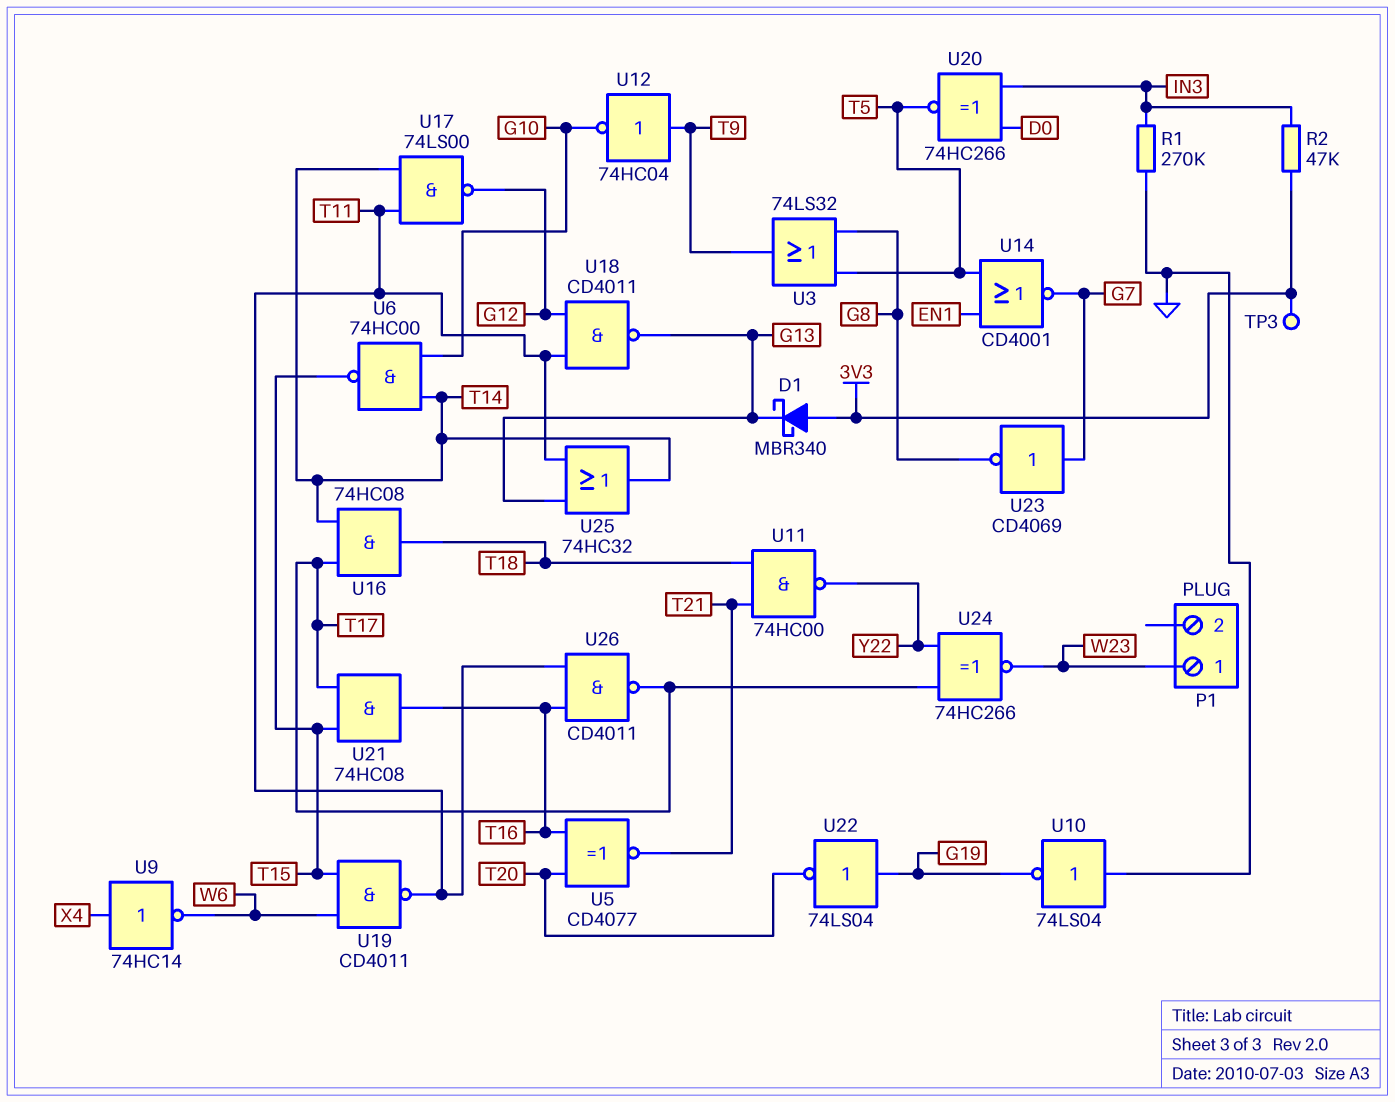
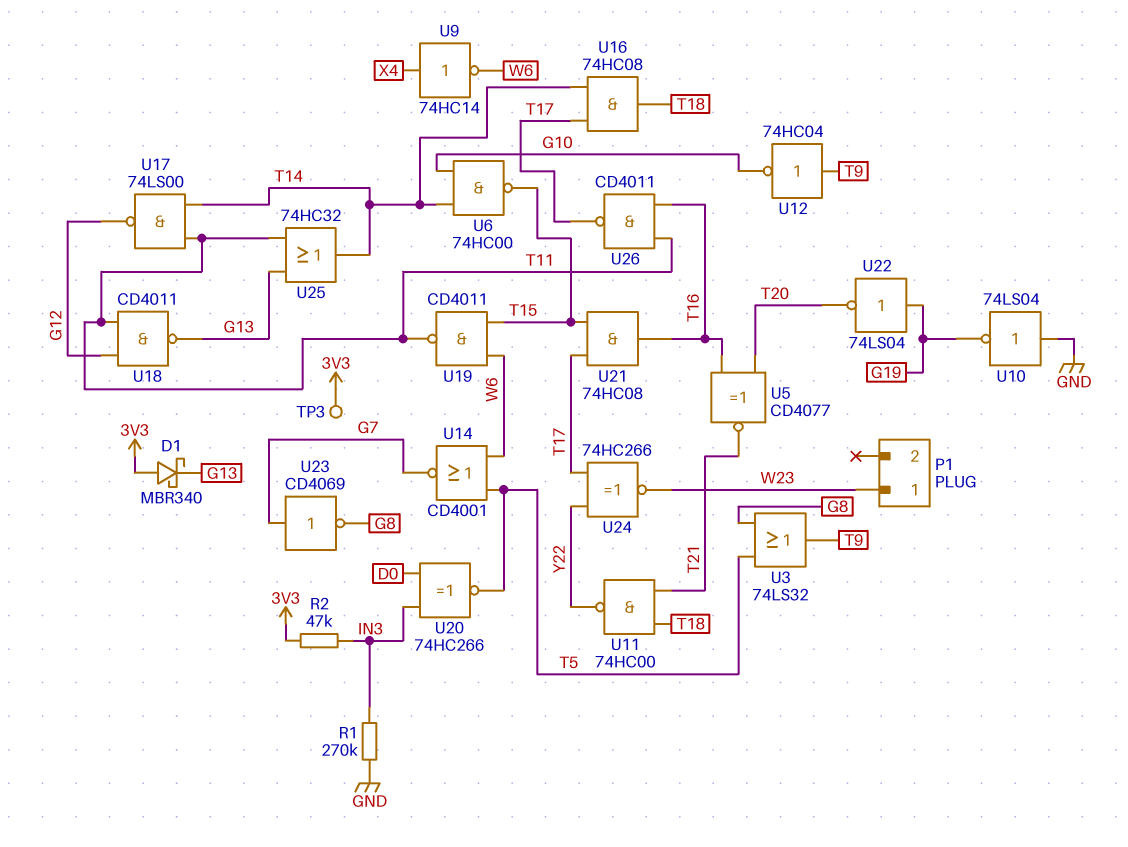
U14: NOR CD4001 (in EN1, in T5, out G7) -> NOR CD4001 (in T5, in W6, out G7)

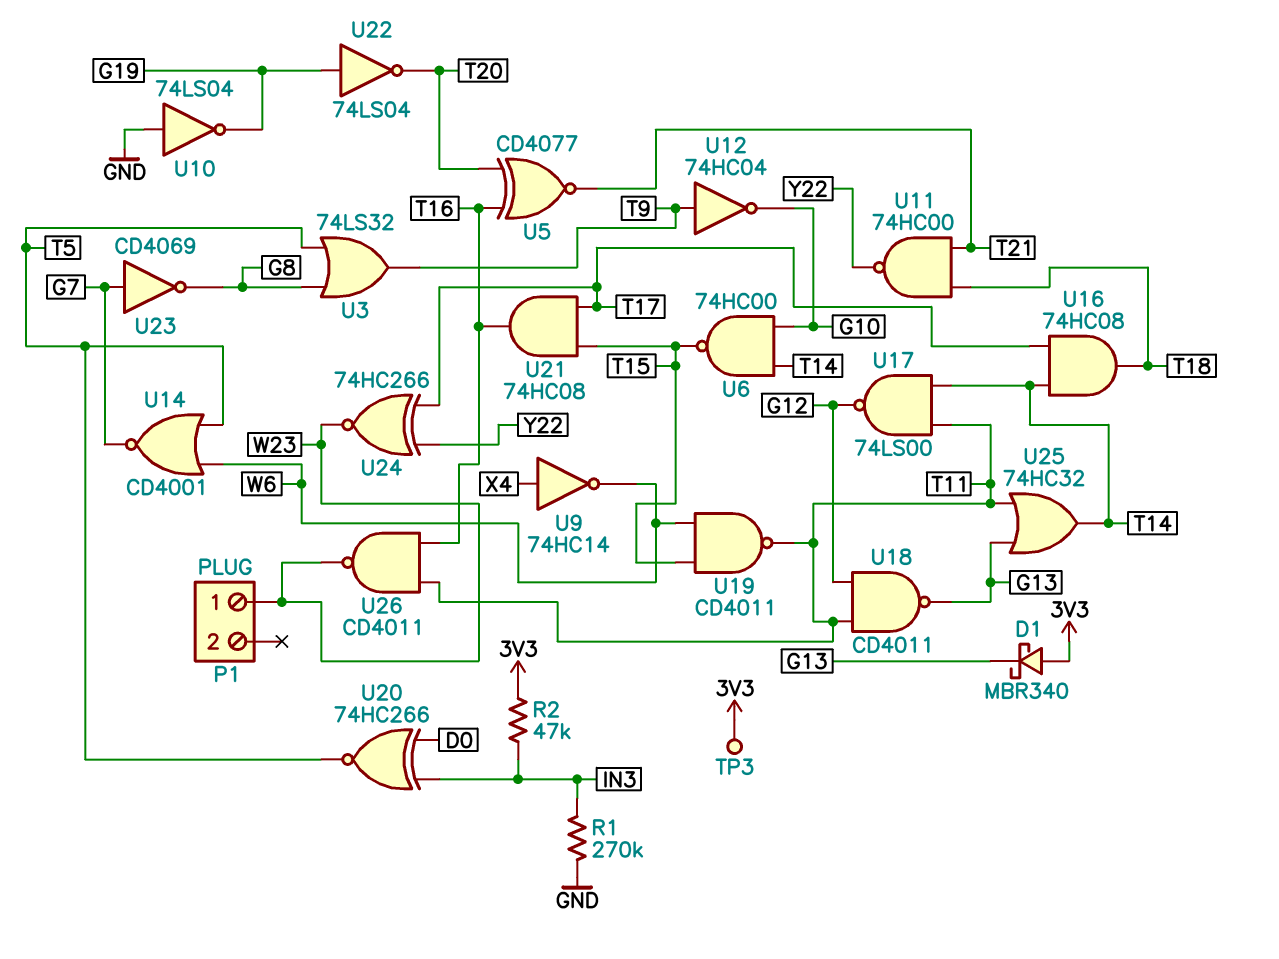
U26: NAND CD4011 (in T11, in T16, out T17) -> NAND CD4011 (in T11, in T16, out W23)

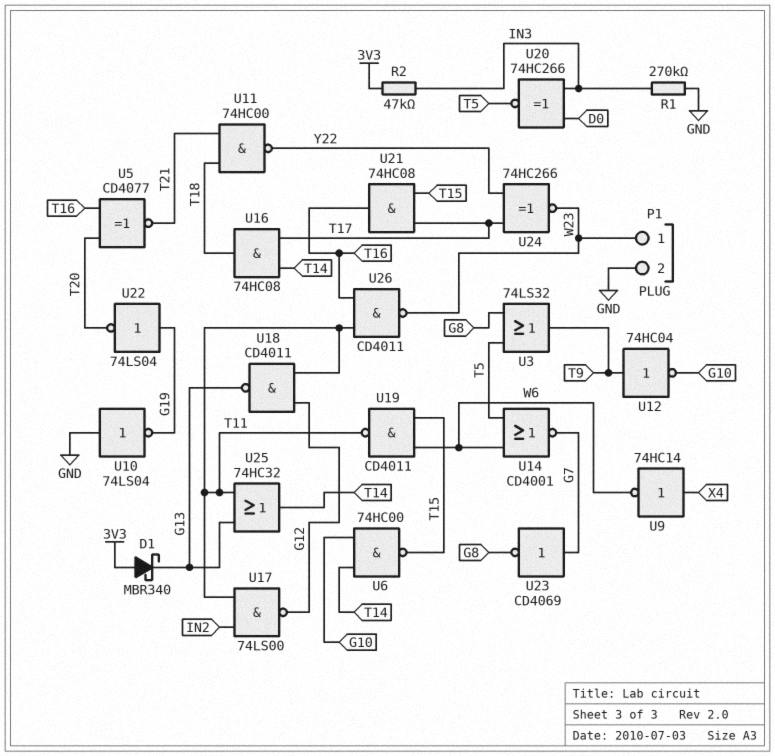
P1 pin 2: none -> GND
TP3: test point (3V3) -> none
U17: NAND 74LS00 (in T11, in T14, out G12) -> NAND 74LS00 (in IN2, in T11, out G12)

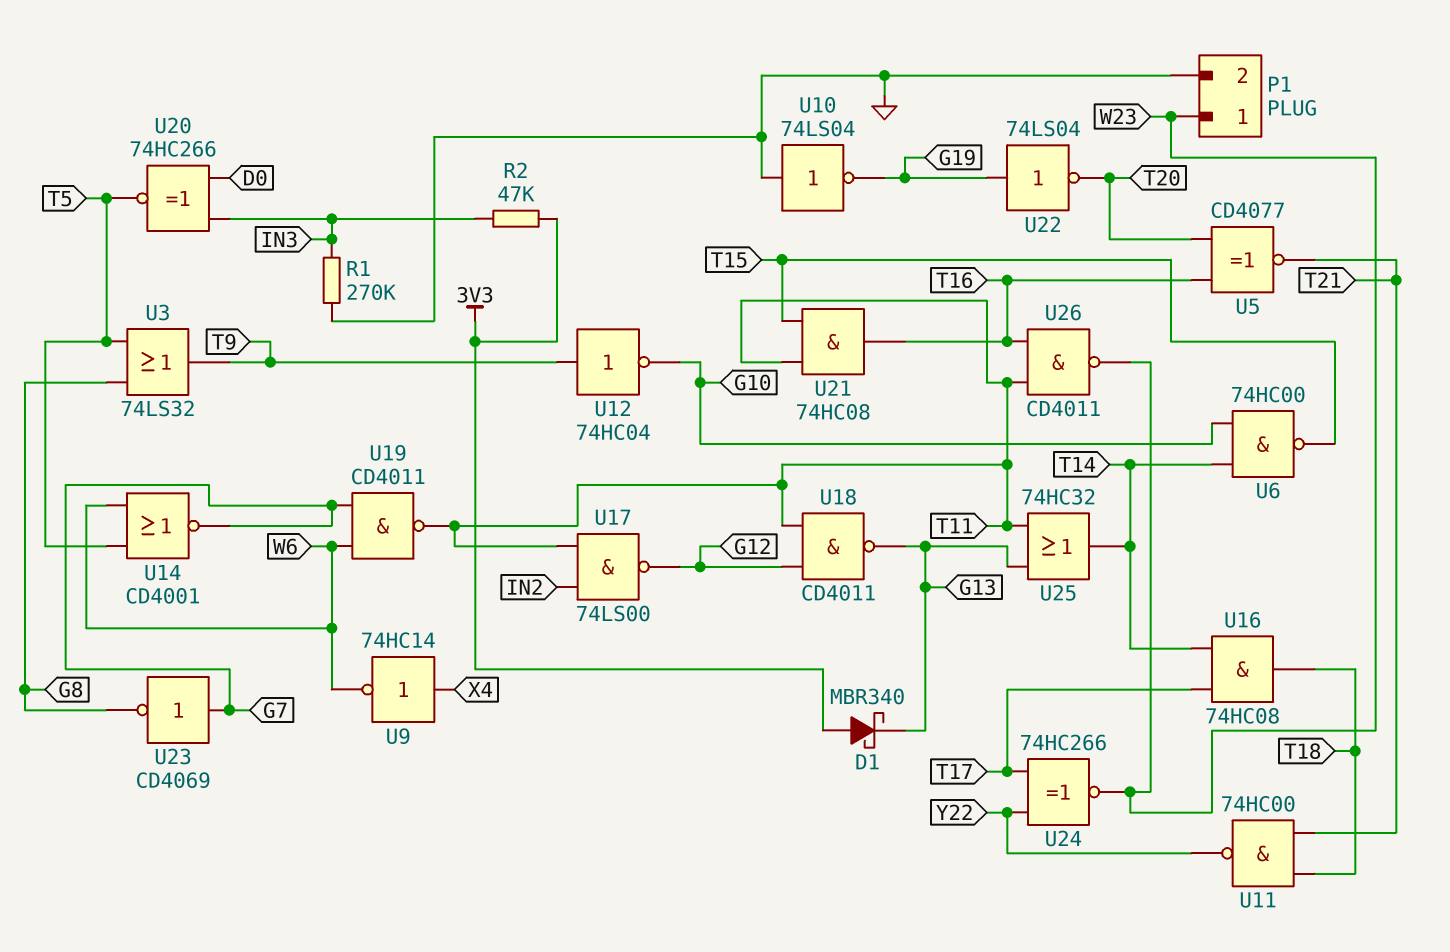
U19: NAND CD4011 (in T15, in W6, out T11) -> NAND CD4011 (in G7, in W6, out T11)
U21: AND 74HC08 (in T15, in T17, out T16) -> AND 74HC08 (in T11, in T15, out T16)

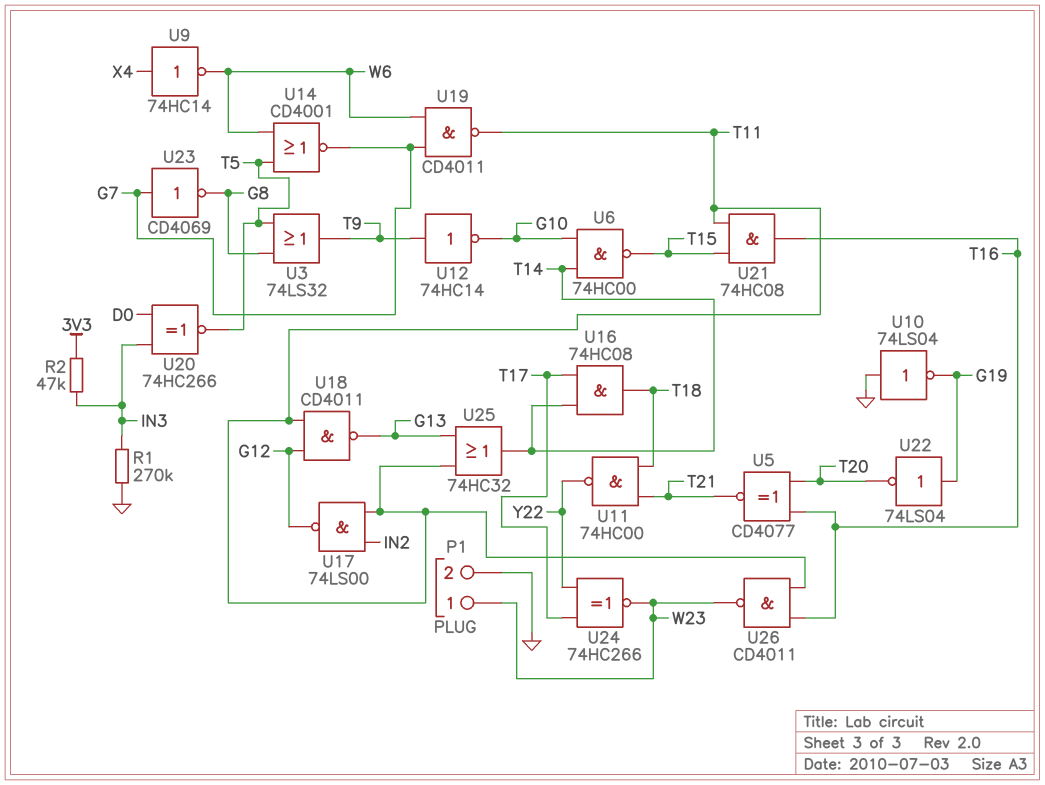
D1: schottky MBR340 (A 3V3, K G13) -> none
U12: NOT 74HC04 (in T9, out G10) -> NOT 74HC14 (in T9, out G10)

